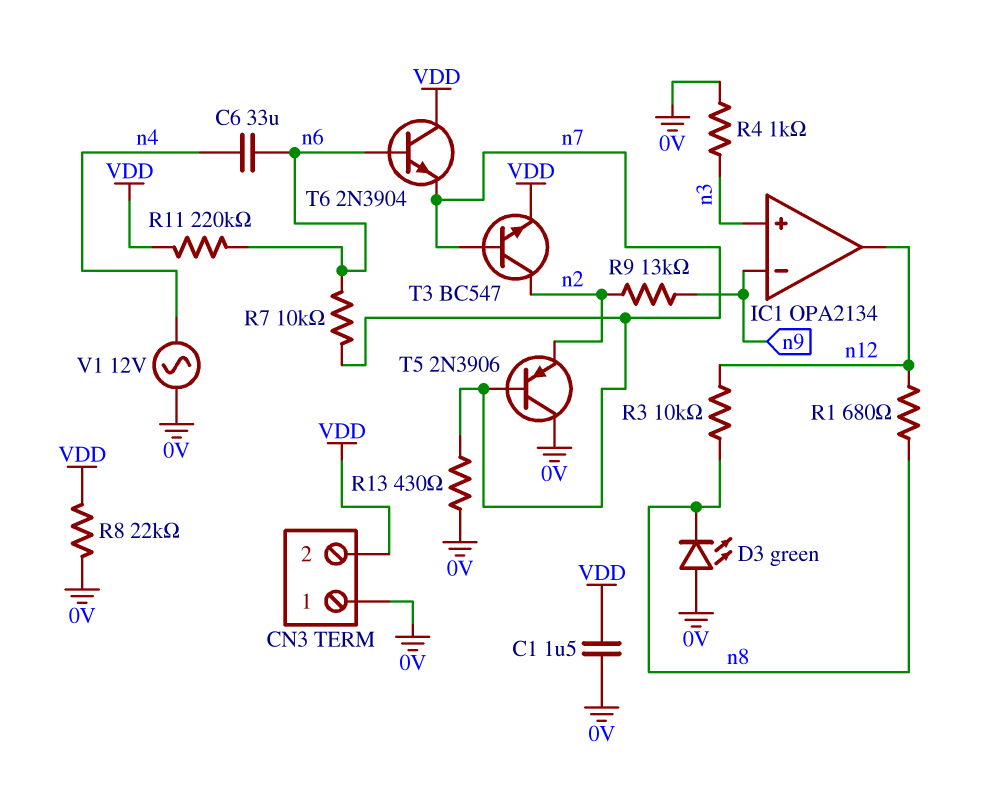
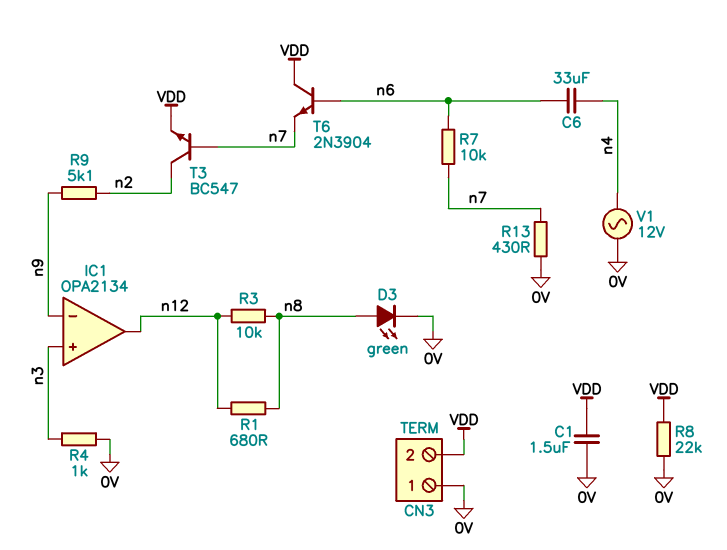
D3: LED green (A 0V, K n8) -> LED green (A n8, K 0V)
R9: 13k (n2, n9) -> 5.1k (n2, n9)
R11: 220k (VDD, n6) -> none
T5: PNP 2N3906 (B n7, C 0V, E n2) -> none

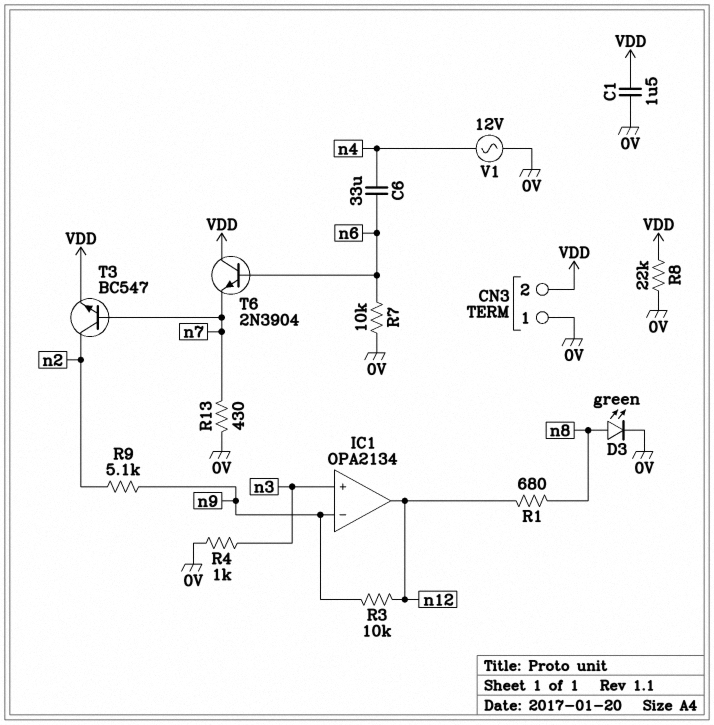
R3: 10k (n8, n12) -> 10k (n9, n12)
R7: 10k (n6, n7) -> 10k (0V, n6)

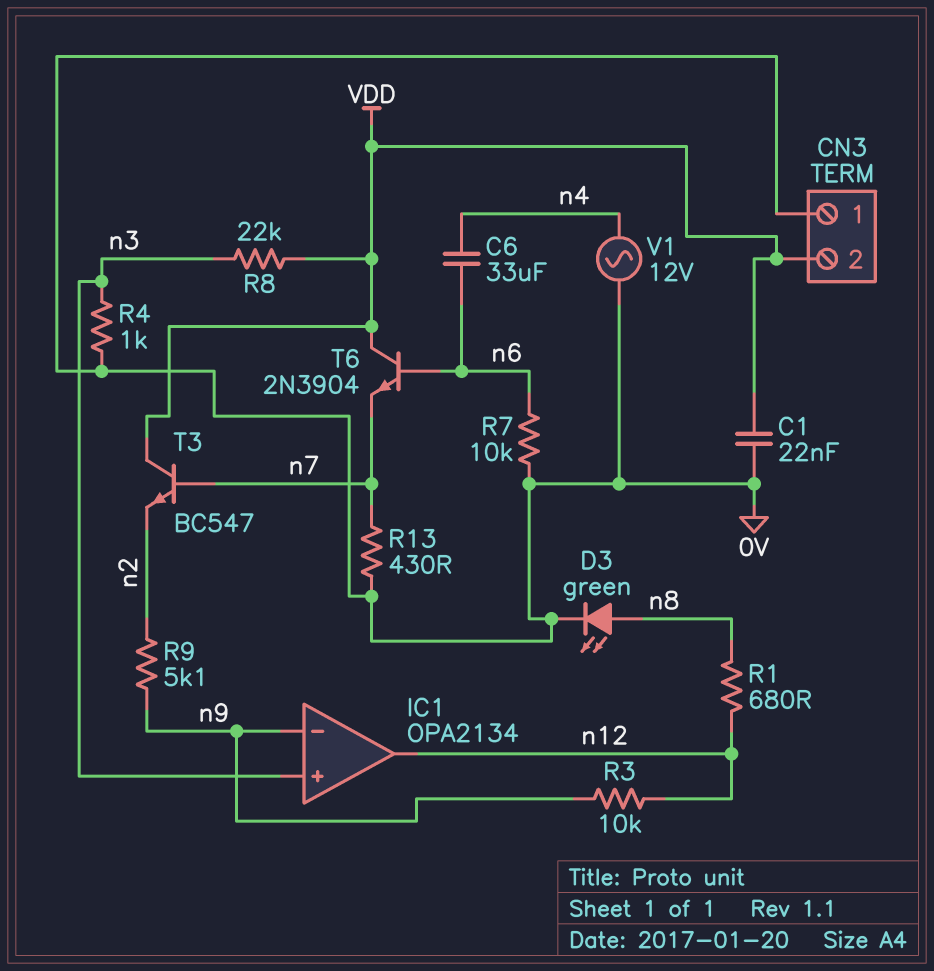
C1: 1.5uF (0V, VDD) -> 22nF (0V, VDD)
R8: 22k (0V, VDD) -> 22k (VDD, n3)
T3: NPN BC547 (B n7, C n2, E VDD) -> NPN BC547 (B n7, C VDD, E n2)

